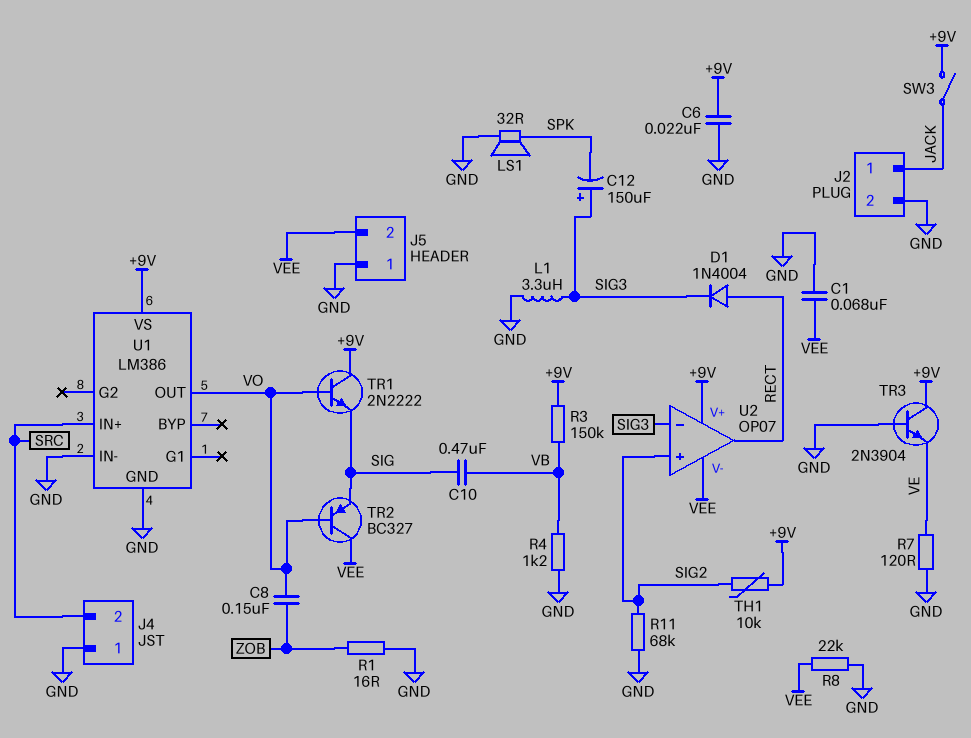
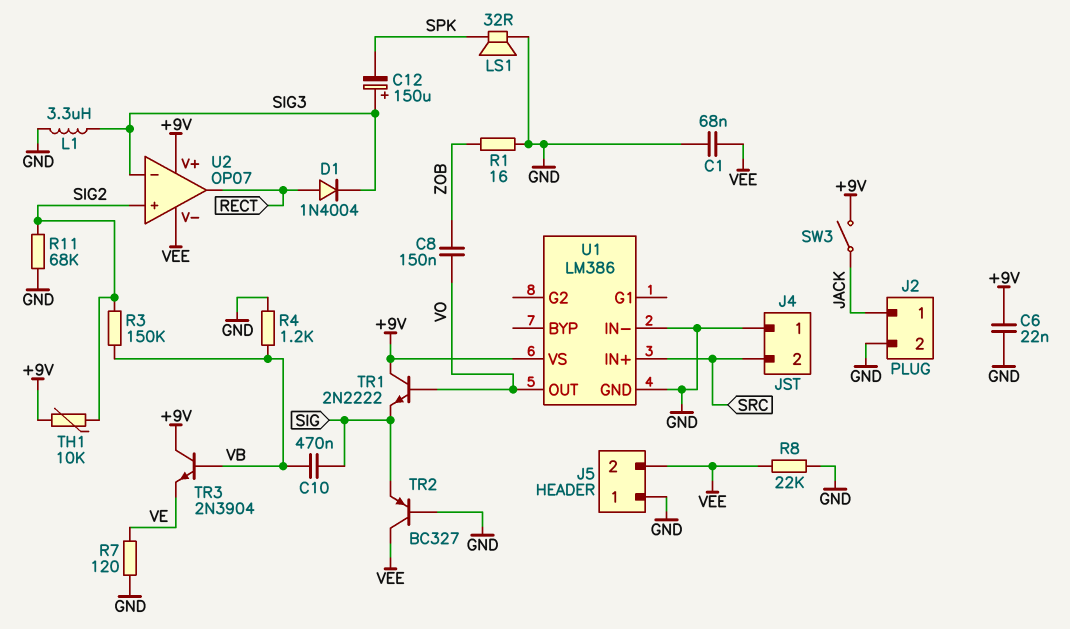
R3: 150k (+9V, VB) -> 150k (SIG2, VB)
TR2: PNP BC327 (B VO, C VEE, E SIG) -> PNP BC327 (B GND, C VEE, E SIG)
TR3: NPN 2N3904 (B GND, C +9V, E VE) -> NPN 2N3904 (B VB, C +9V, E VE)

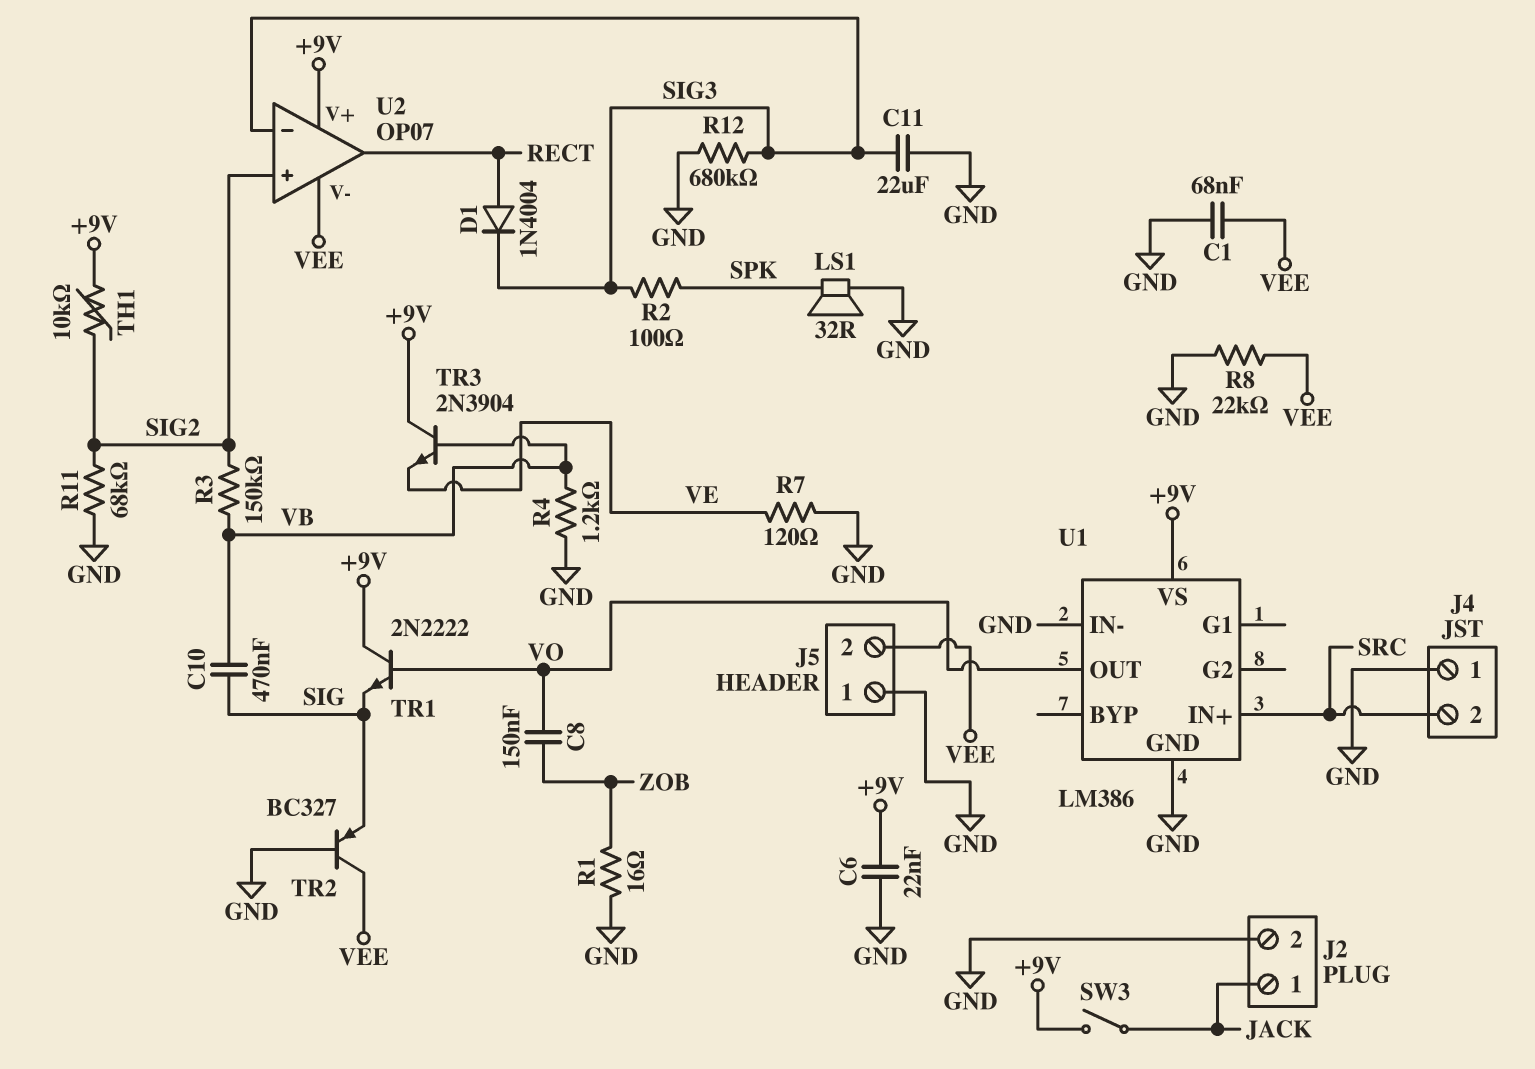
C11: none -> 22uF (GND, SIG3)
C12: 150uF (plus SIG3, minus SPK) -> none
L1: 3.3uH (GND, SIG3) -> none
R2: none -> 100 (SIG3, SPK)
R12: none -> 680k (GND, SIG3)

